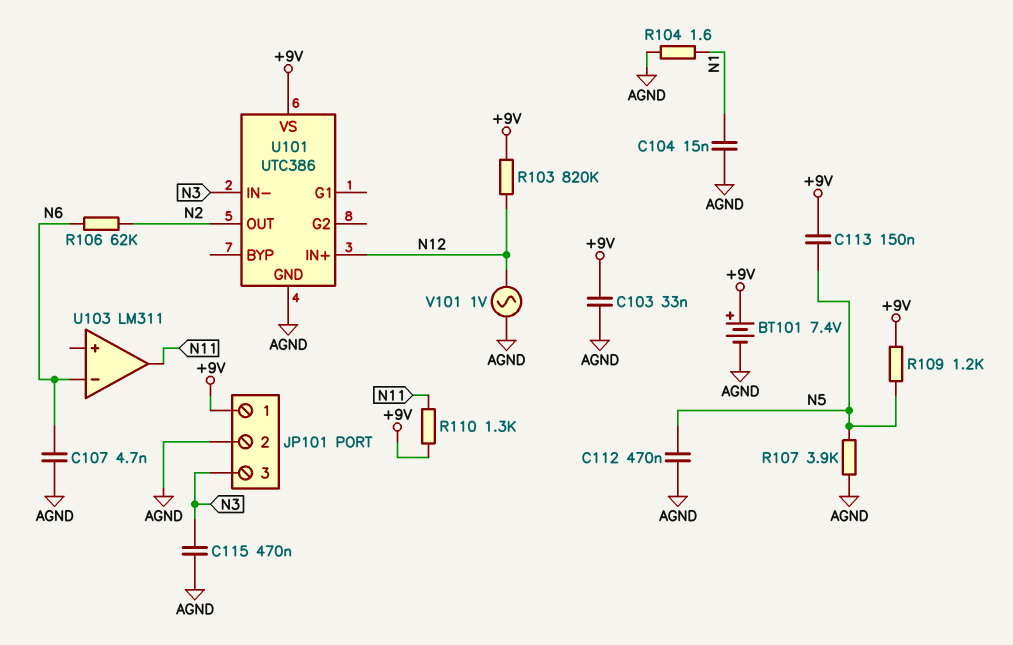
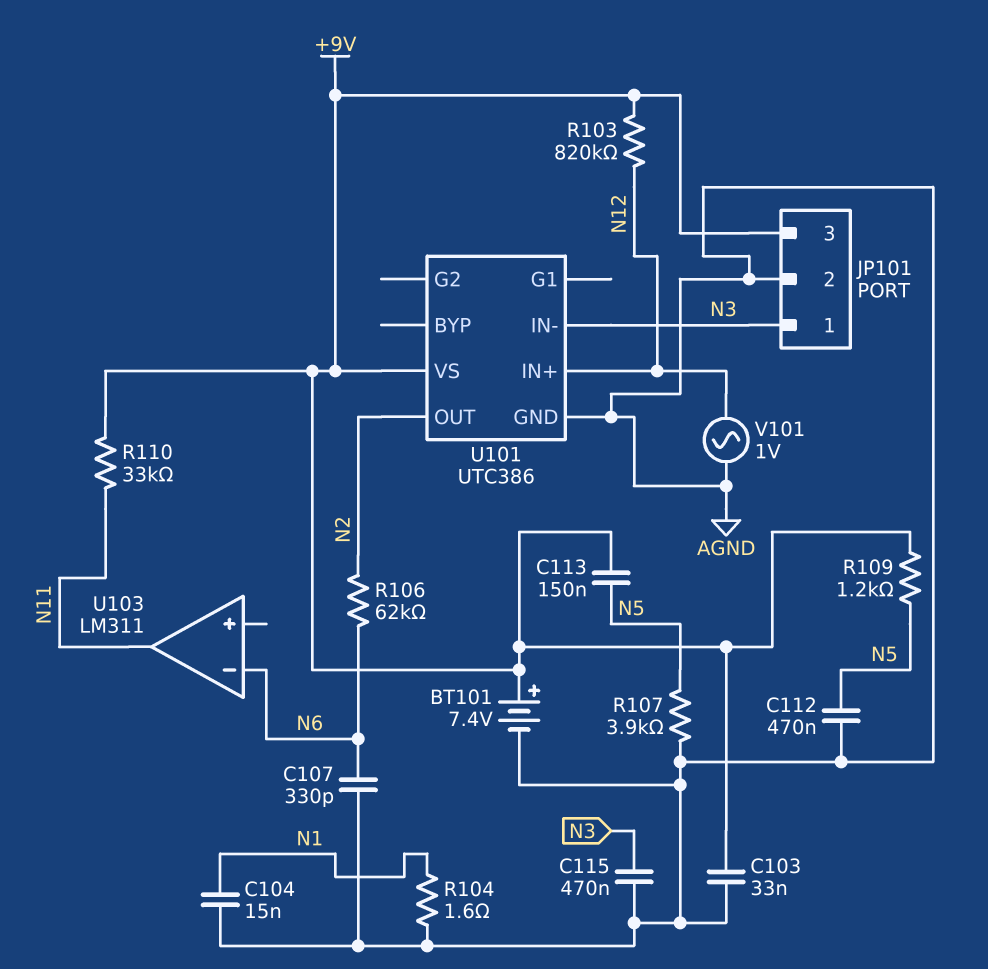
C107: 4.7nF (AGND, N6) -> 330pF (AGND, N6)
JP101 pin 1: +9V -> N3
JP101 pin 3: N3 -> +9V
R110: 1.3k (+9V, N11) -> 33k (+9V, N11)

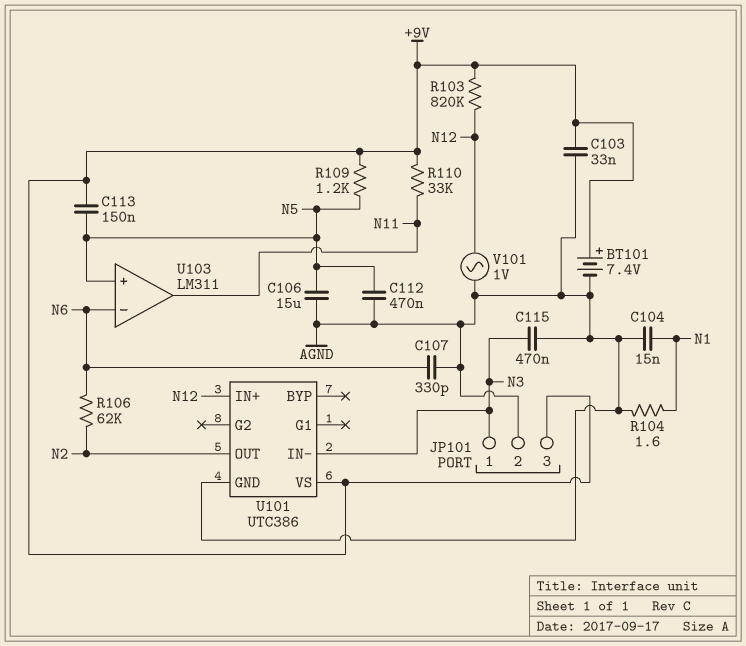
C106: none -> 15uF (AGND, N5)
R107: 3.9k (AGND, N5) -> none
U103 pin in+: none -> N5

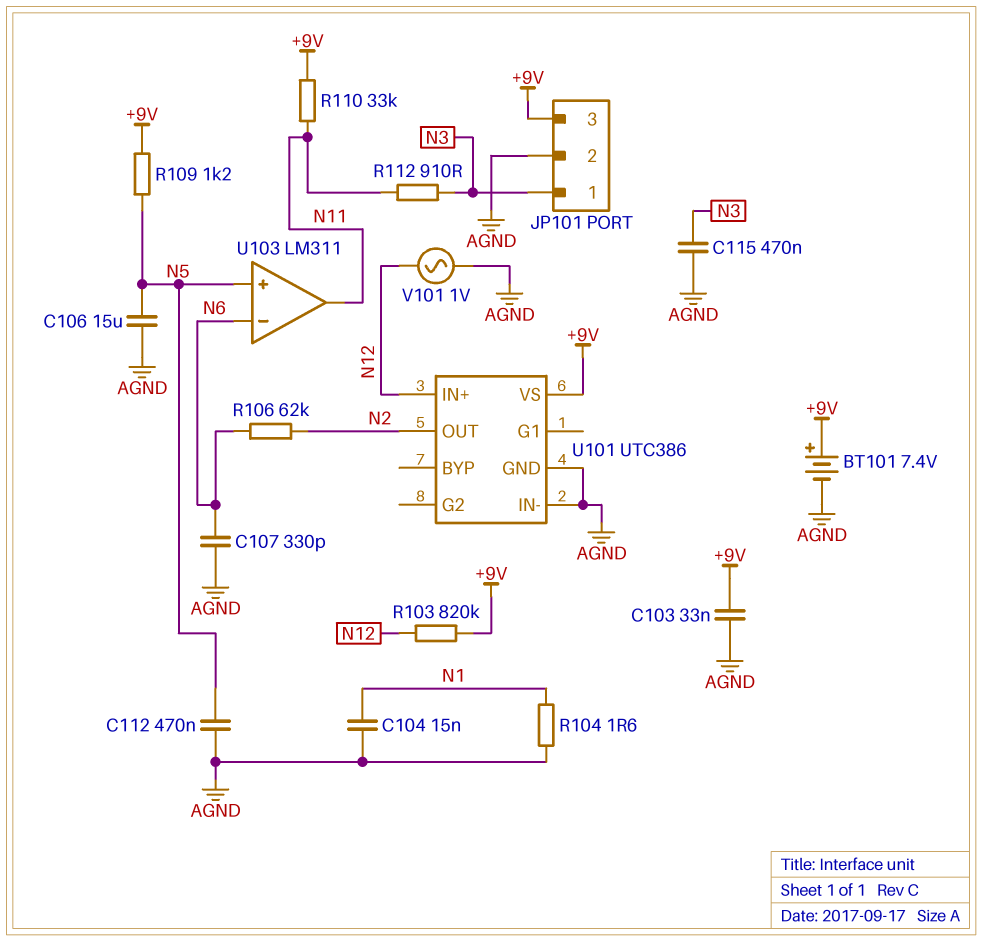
C113: 150nF (+9V, N5) -> none
R112: none -> 910 (N3, N11)
U101 pin IN-: N3 -> AGND

